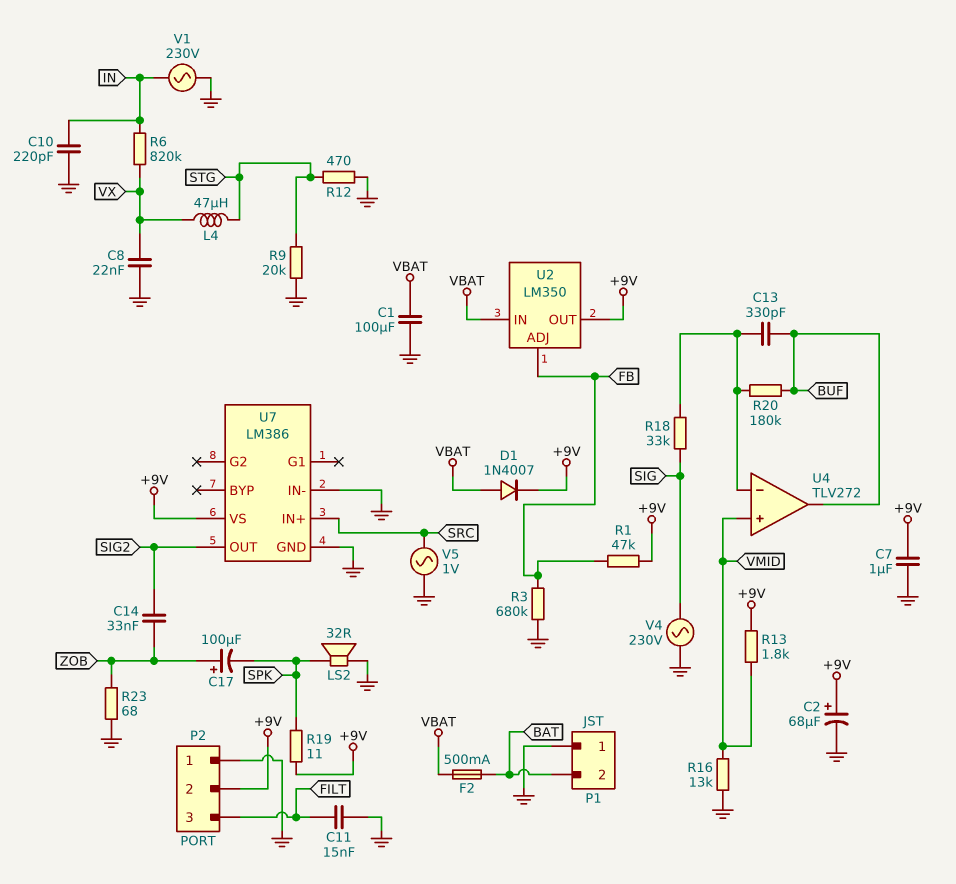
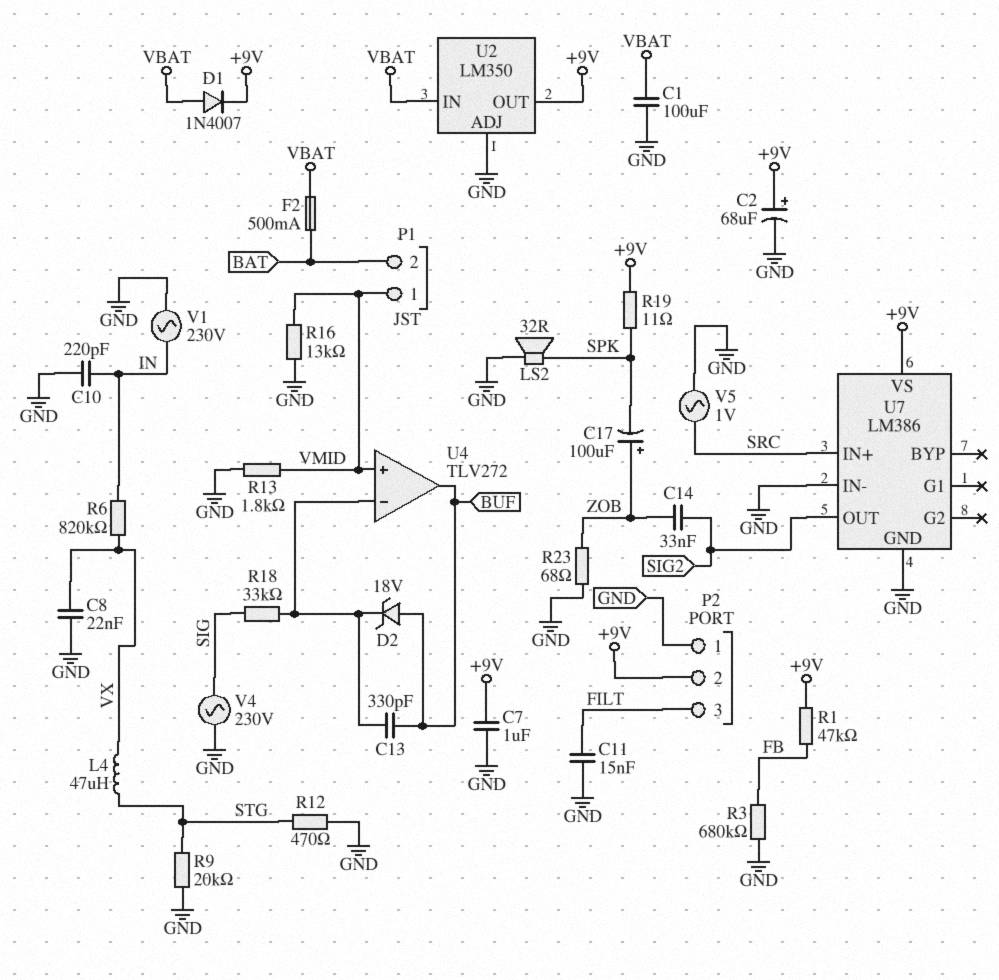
D2: none -> zener 18V (A BUF, K U4/in-)
P1 pin 1: GND -> VMID
R13: 1.8k (+9V, VMID) -> 1.8k (GND, VMID)
R20: 180k (BUF, U4/in-) -> none
U2 pin ADJ: FB -> GND

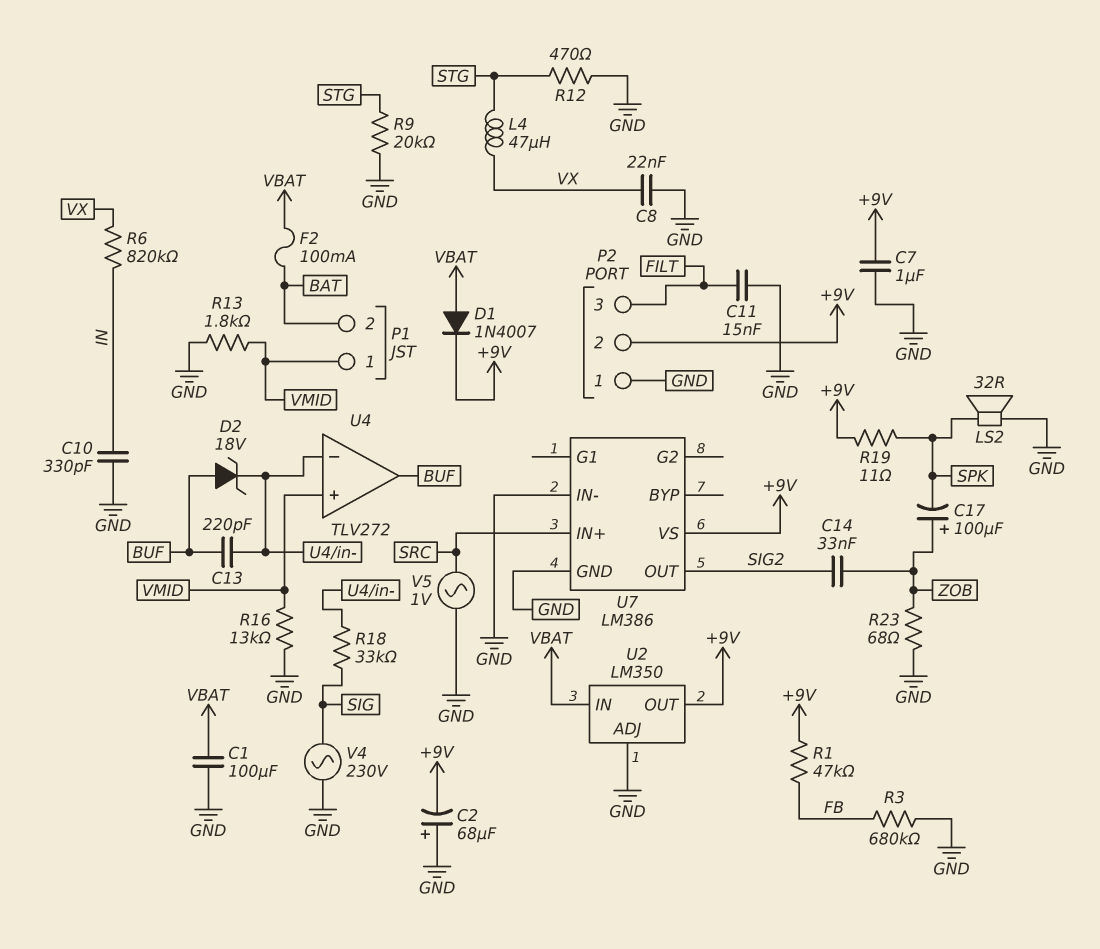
C2: 68uF (plus +9V, minus GND) -> 68uF (plus GND, minus +9V)
C10: 220pF (GND, IN) -> 330pF (GND, IN)
C13: 330pF (BUF, U4/in-) -> 220pF (BUF, U4/in-)
F2: 500mA (BAT, VBAT) -> 100mA (BAT, VBAT)
V1: AC 230V (GND, IN) -> none

